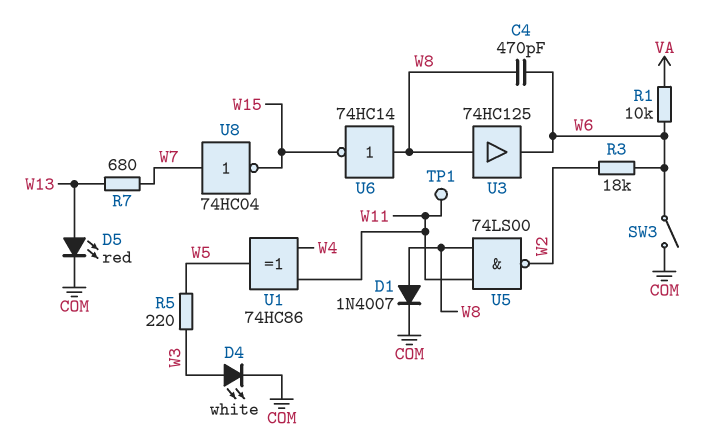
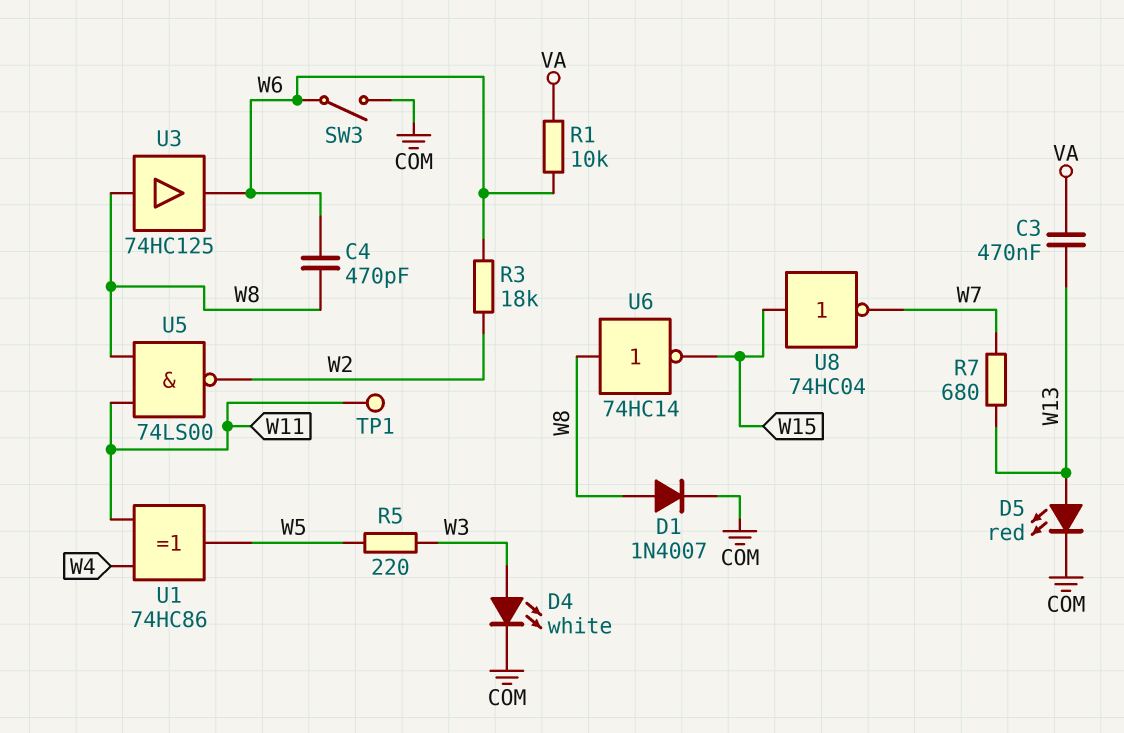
C3: none -> 470nF (VA, W13)
U8: NOT 74HC04 (in W7, out W15) -> NOT 74HC04 (in W15, out W7)

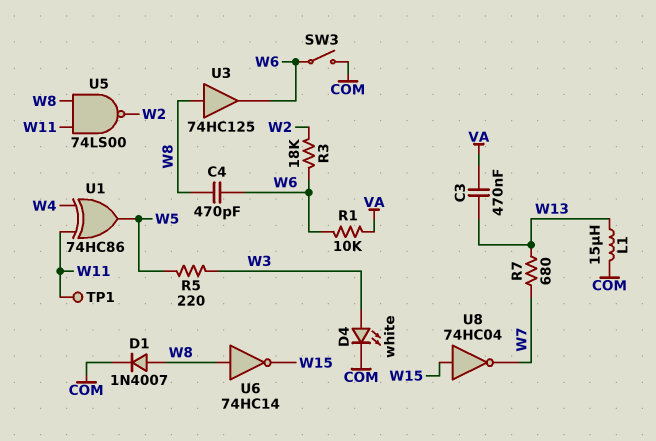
D5: LED red (A W13, K COM) -> none
L1: none -> 15uH (COM, W13)

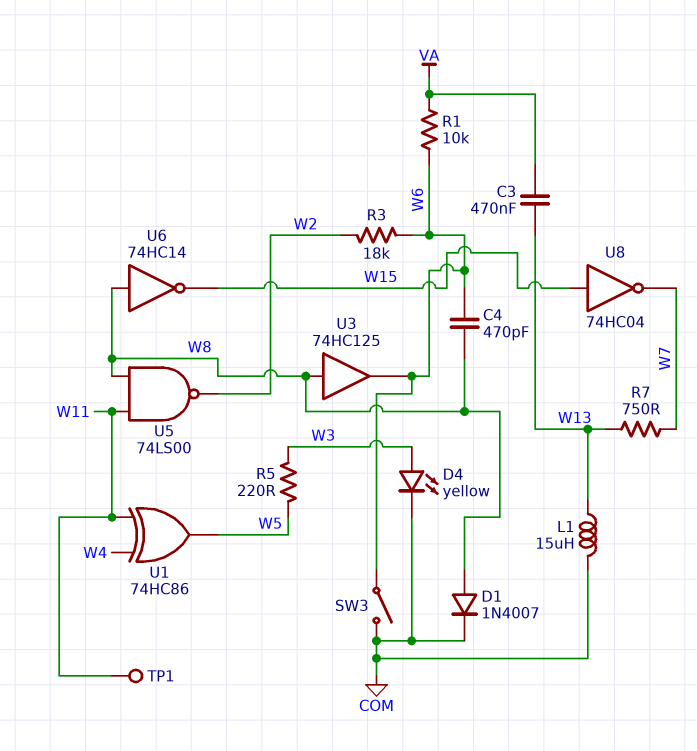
D4: LED white (A W3, K COM) -> LED yellow (A W3, K COM)
R7: 680 (W7, W13) -> 750 (W7, W13)

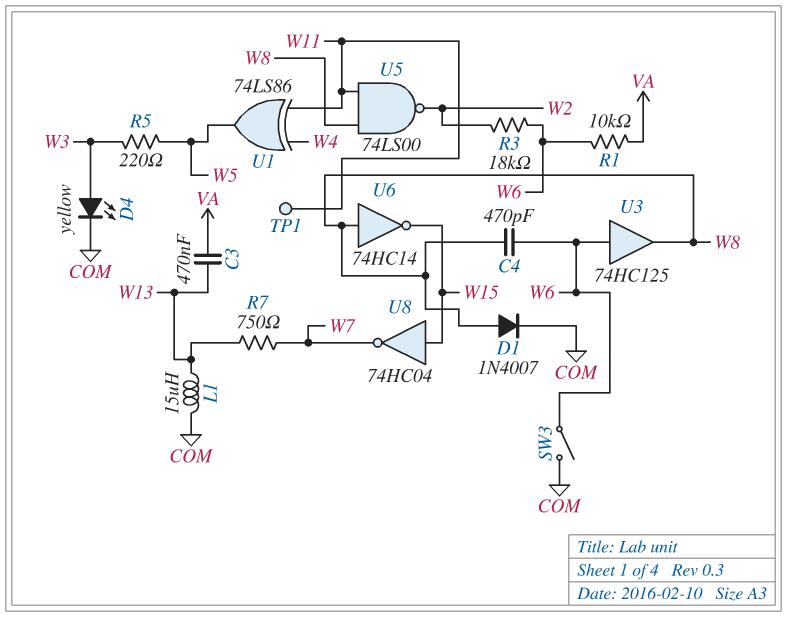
U1: XOR 74HC86 (in W4, in W11, out W5) -> XOR 74LS86 (in W4, in W11, out W5)
U3: buffer 74HC125 (in W8, out W6) -> buffer 74HC125 (in W6, out W8)

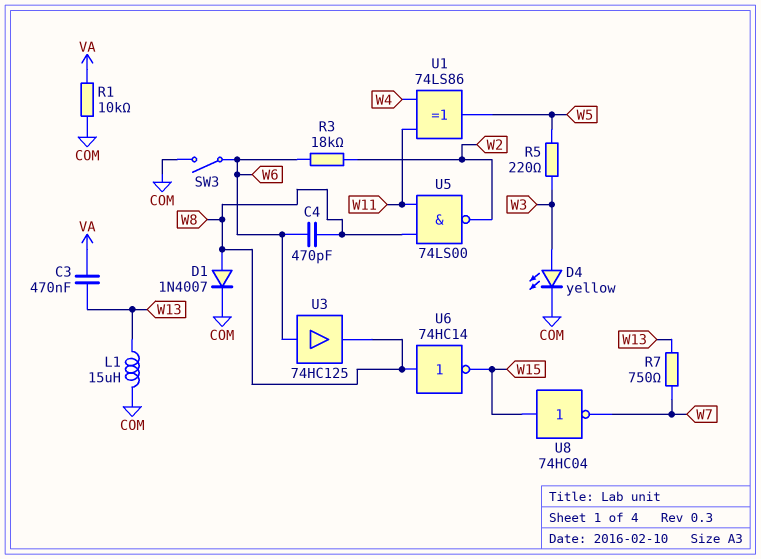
R1: 10k (VA, W6) -> 10k (COM, VA)
TP1: test point (W11) -> none

